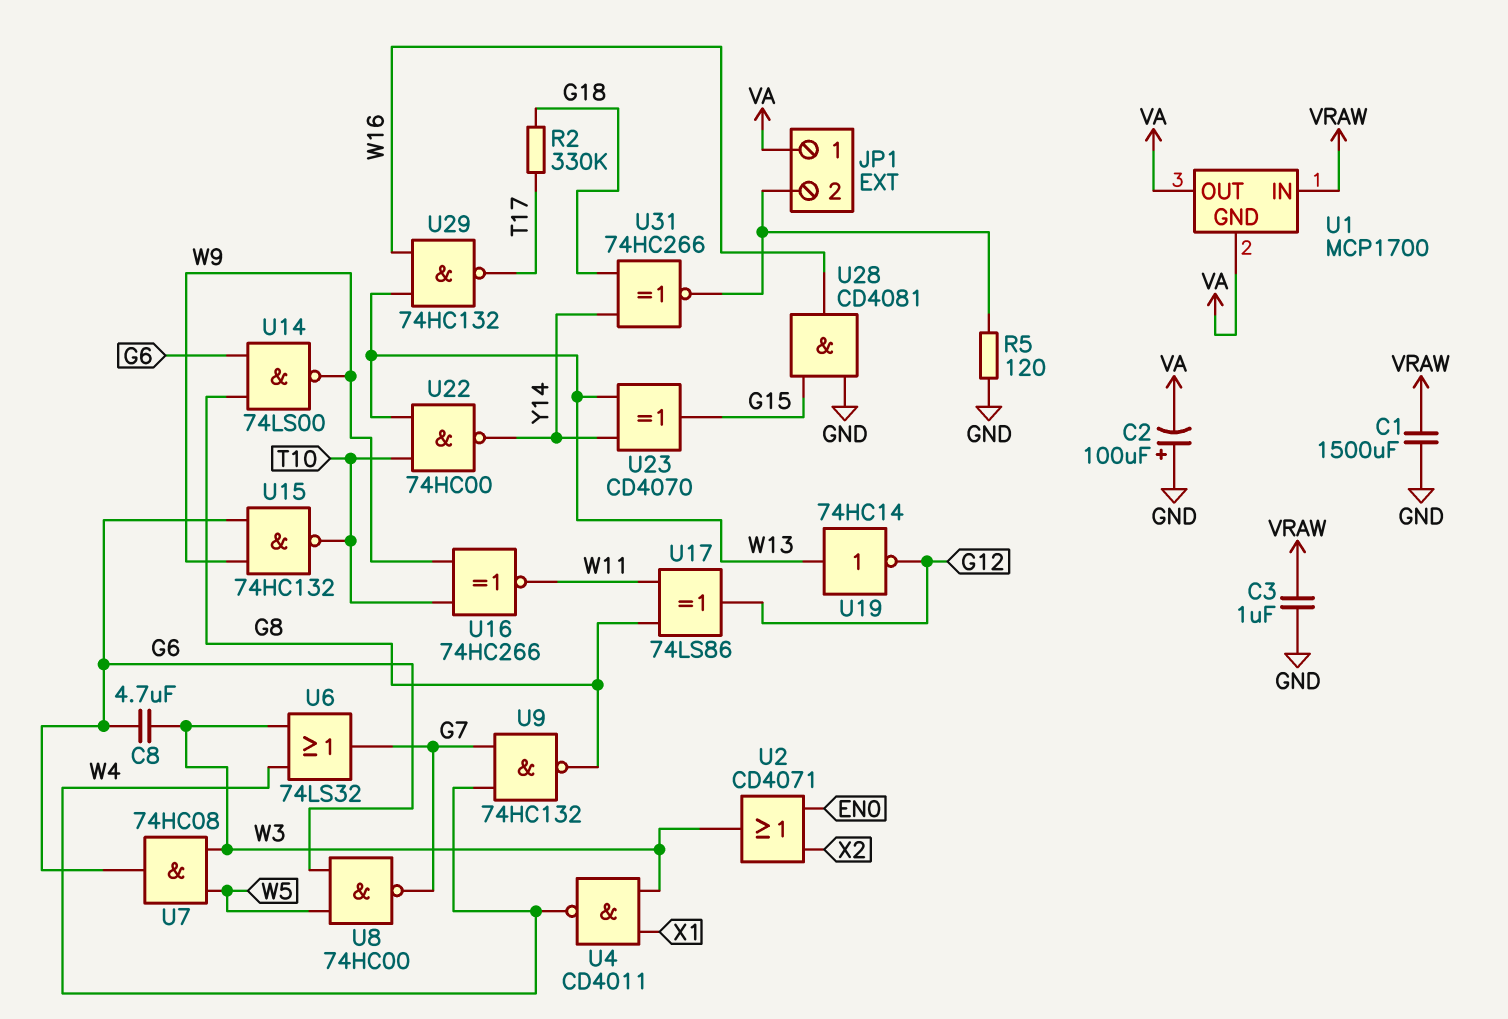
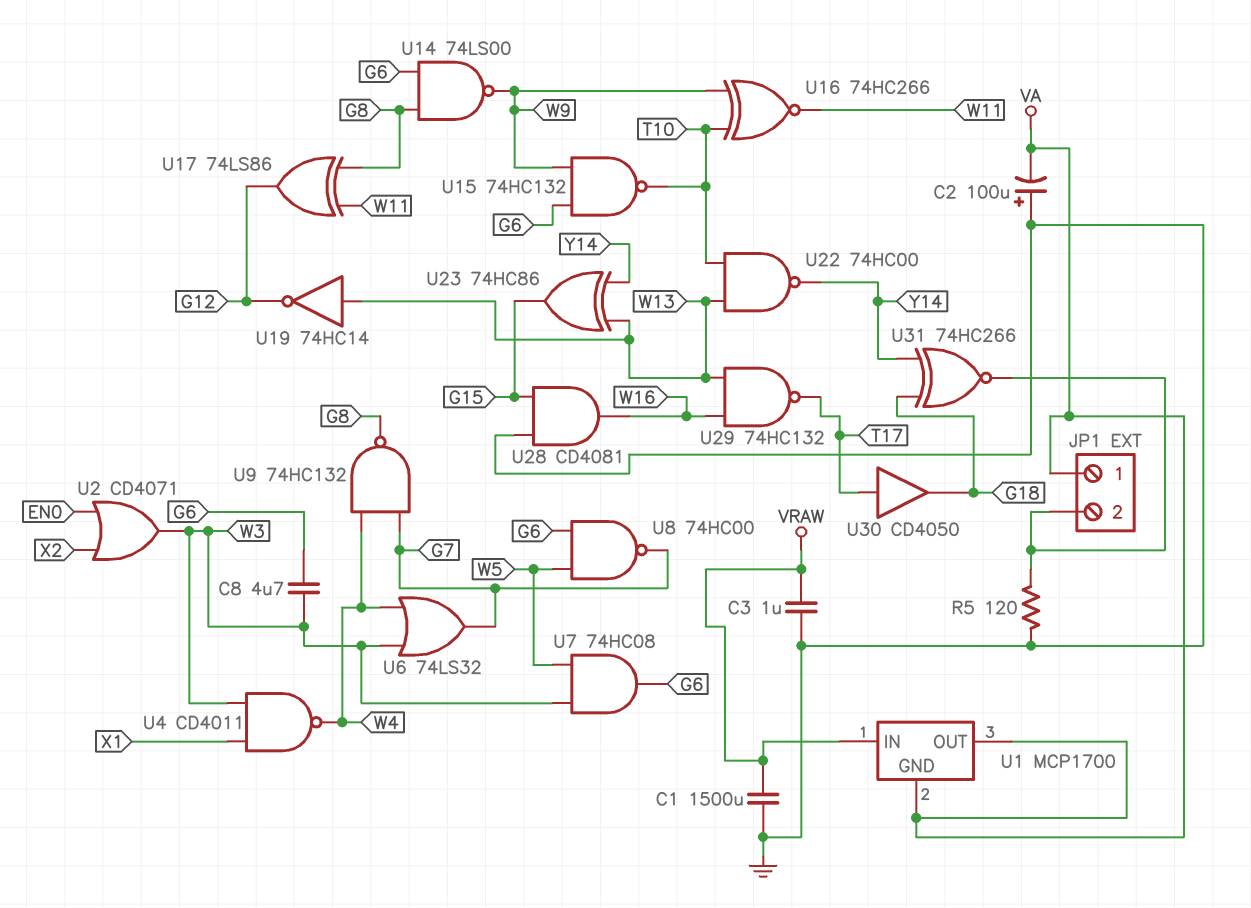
R2: 330k (G18, T17) -> none
U23: XOR CD4070 (in W13, in Y14, out G15) -> XOR 74HC86 (in W13, in Y14, out G15)
U30: none -> buffer CD4050 (in T17, out G18)

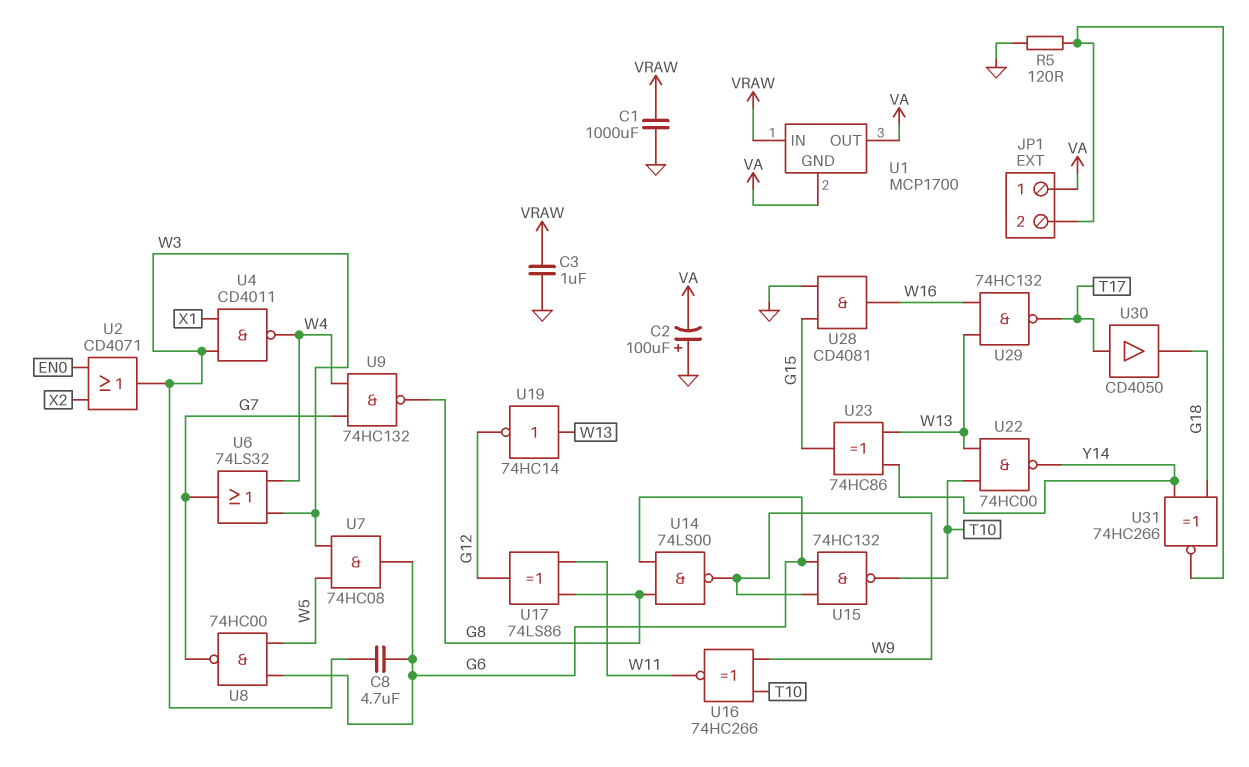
C1: 1500uF (GND, VRAW) -> 1000uF (GND, VRAW)

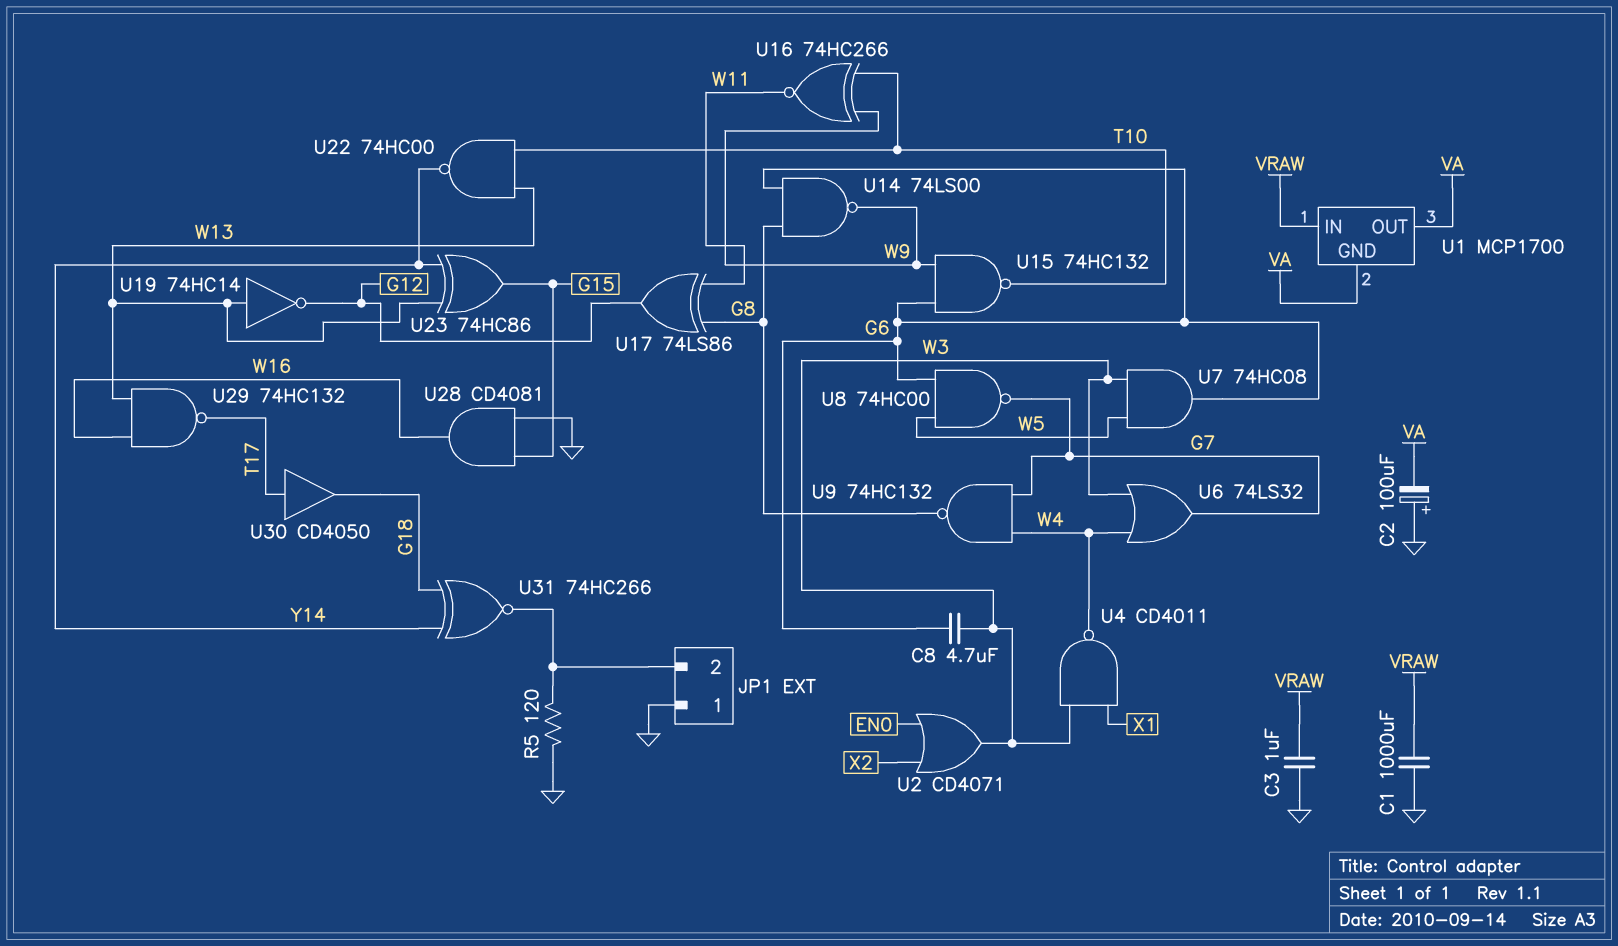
JP1 pin 1: VA -> GND

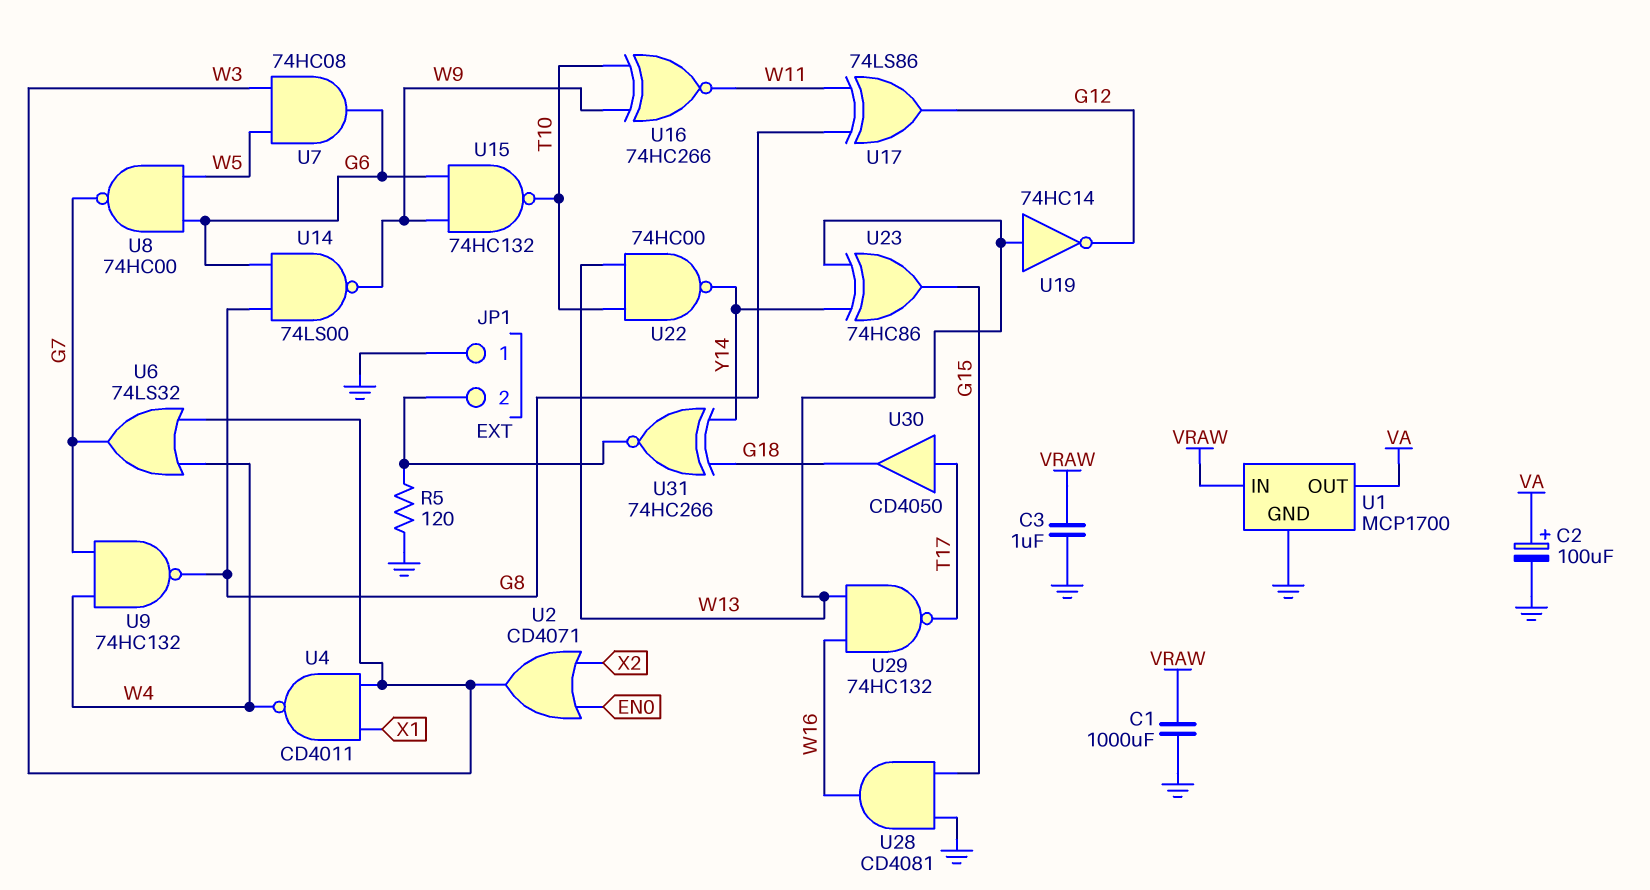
C2: 100uF (plus GND, minus VA) -> 100uF (plus VA, minus GND)
C8: 4.7uF (G6, W3) -> none
U1 pin GND: VA -> GND

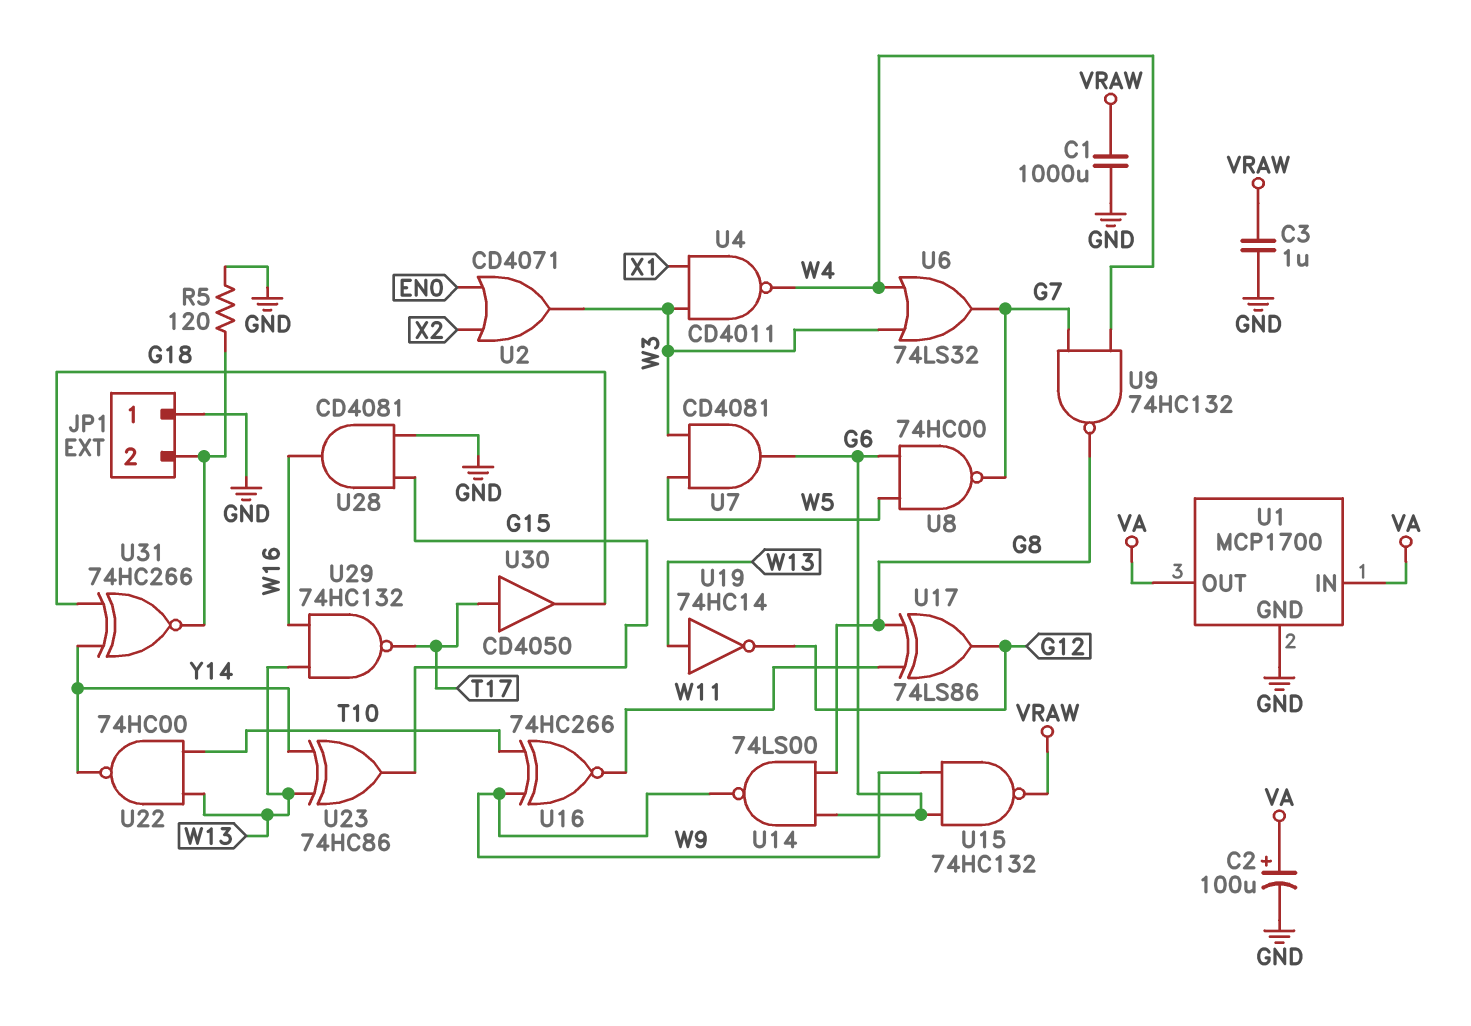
U1 pin IN: VRAW -> VA
U7: AND 74HC08 (in W3, in W5, out G6) -> AND CD4081 (in W3, in W5, out G6)
U15: NAND 74HC132 (in G6, in W9, out T10) -> NAND 74HC132 (in G6, in W9, out VRAW)

